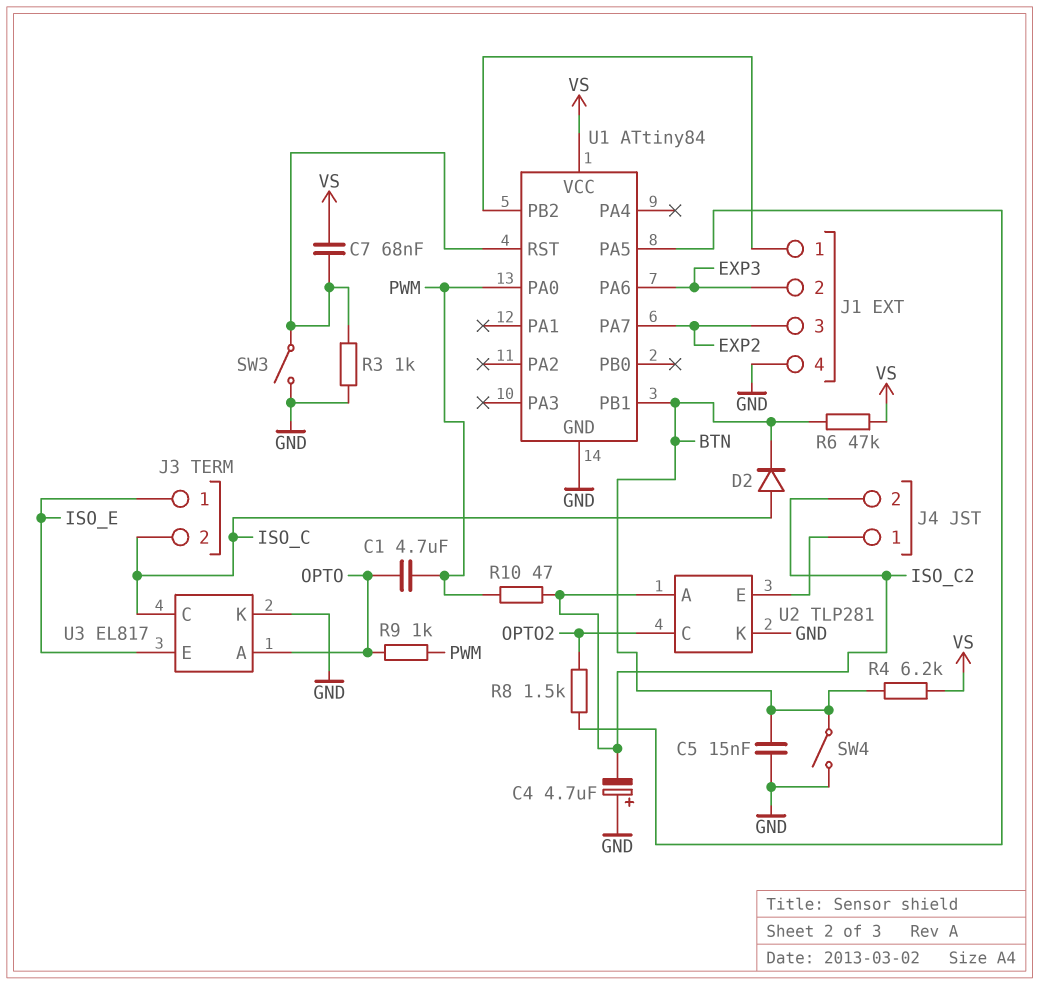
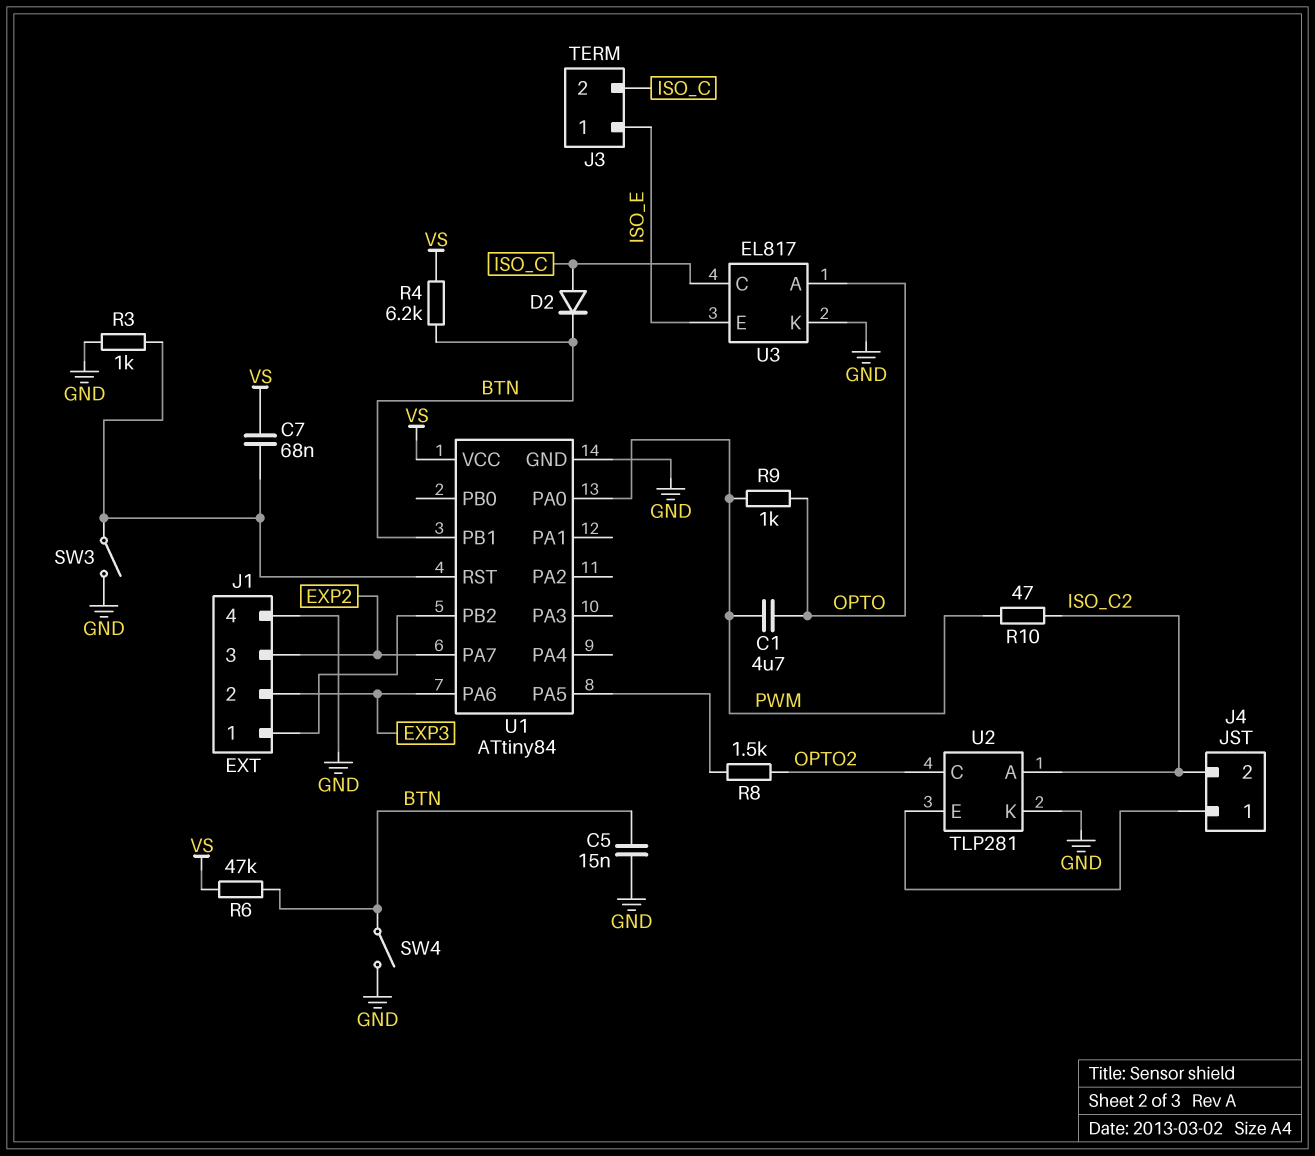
C4: 4.7uF (plus GND, minus ISO_C2) -> none

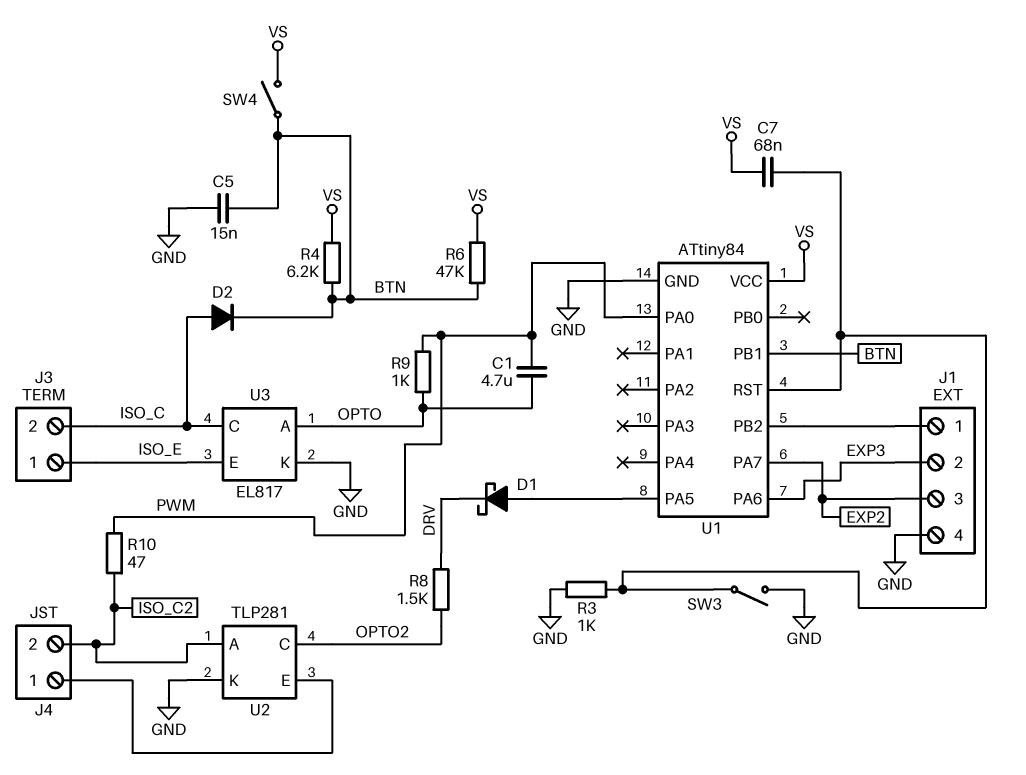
D1: none -> schottky (A U1/PA5, K DRV)
R8: 1.5k (OPTO2, U1/PA5) -> 1.5k (DRV, OPTO2)
SW4: switch (BTN, GND) -> switch (BTN, VS)

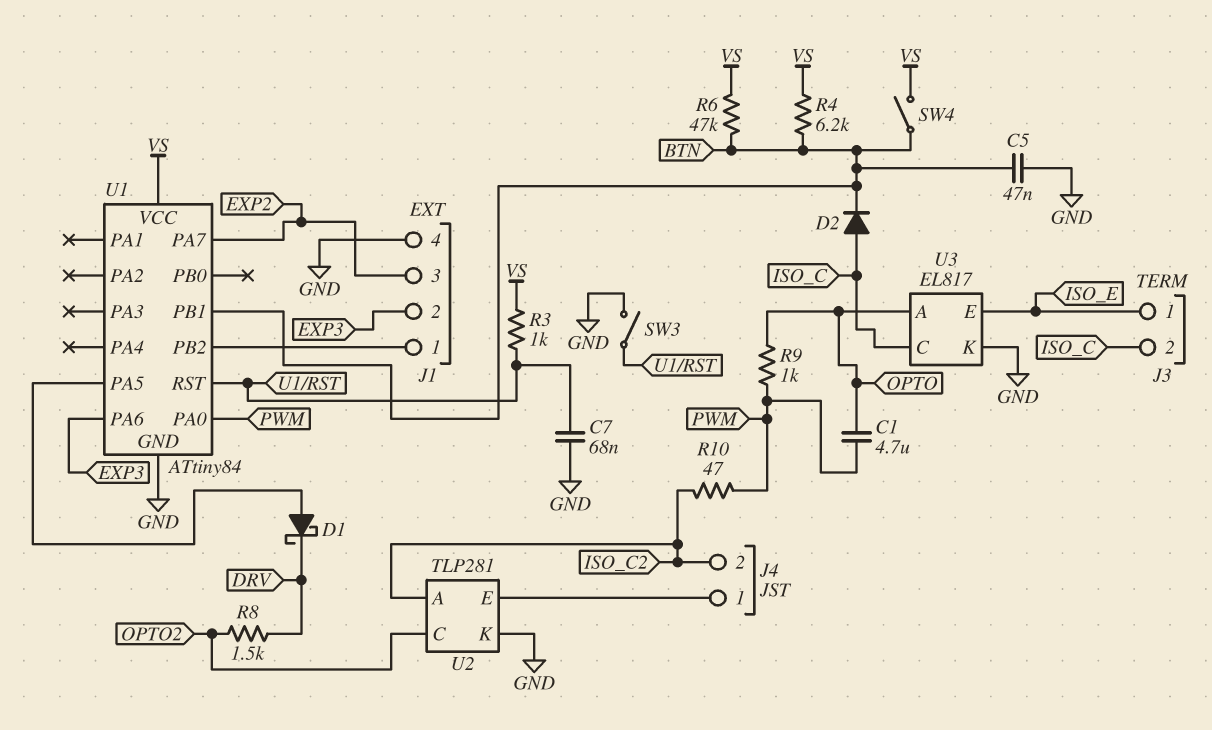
C5: 15nF (BTN, GND) -> 47nF (BTN, GND)
C7: 68nF (U1/RST, VS) -> 68nF (GND, U1/RST)
R3: 1k (GND, U1/RST) -> 1k (U1/RST, VS)

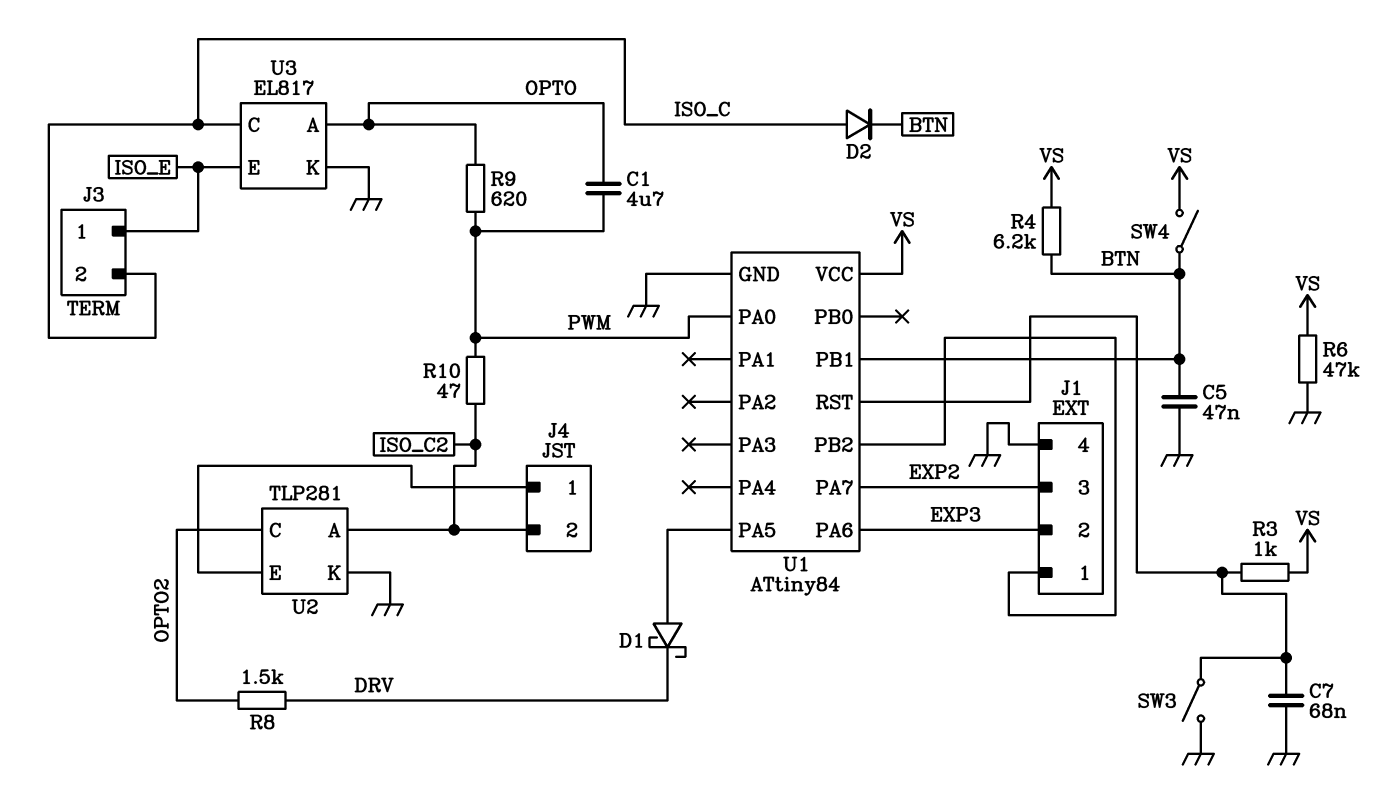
R6: 47k (BTN, VS) -> 47k (GND, VS)
R9: 1k (OPTO, PWM) -> 620 (OPTO, PWM)

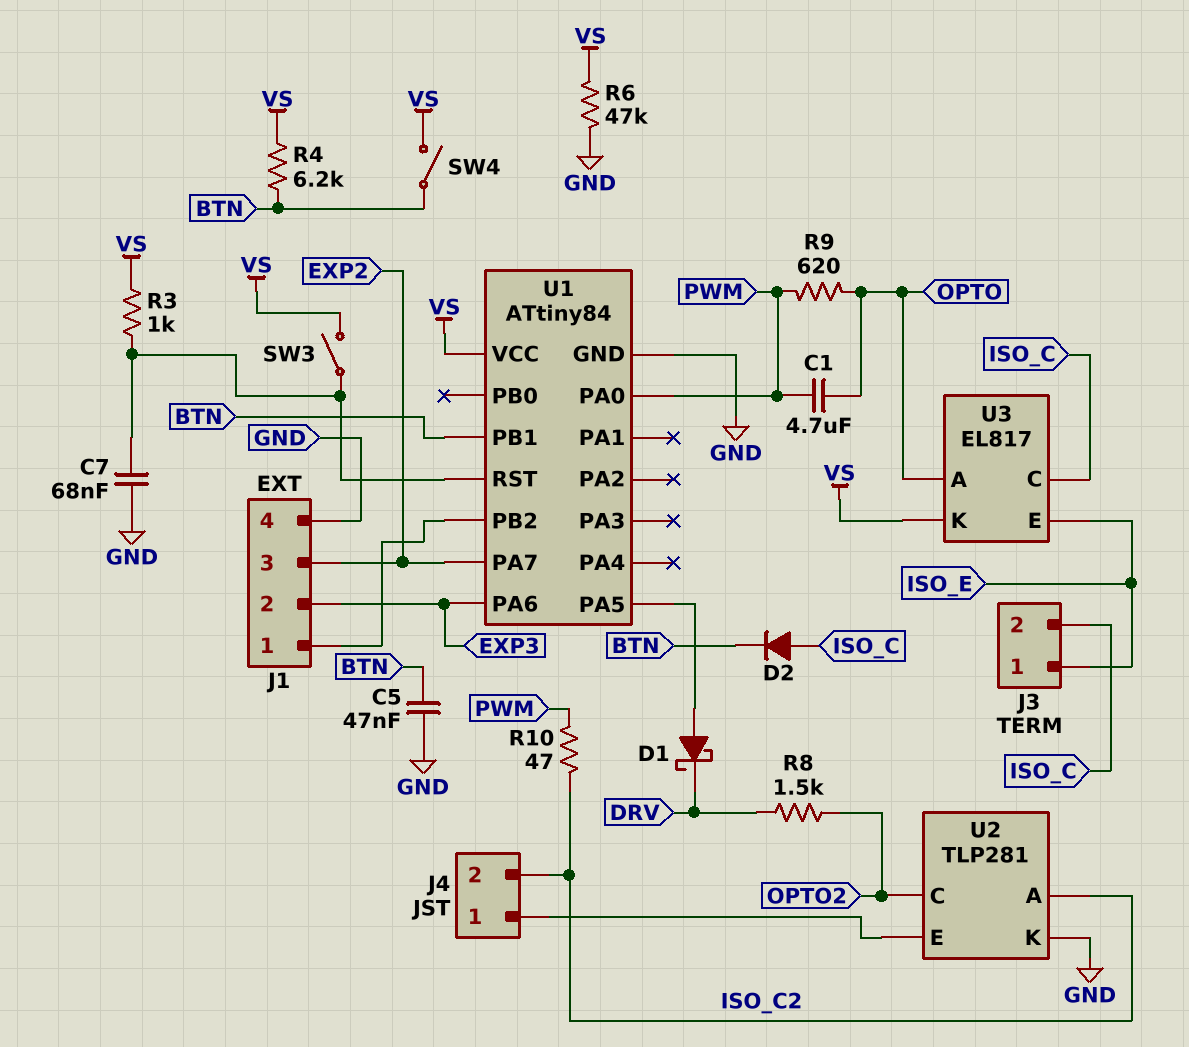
SW3: switch (GND, U1/RST) -> switch (U1/RST, VS)
U3 pin K: GND -> VS

